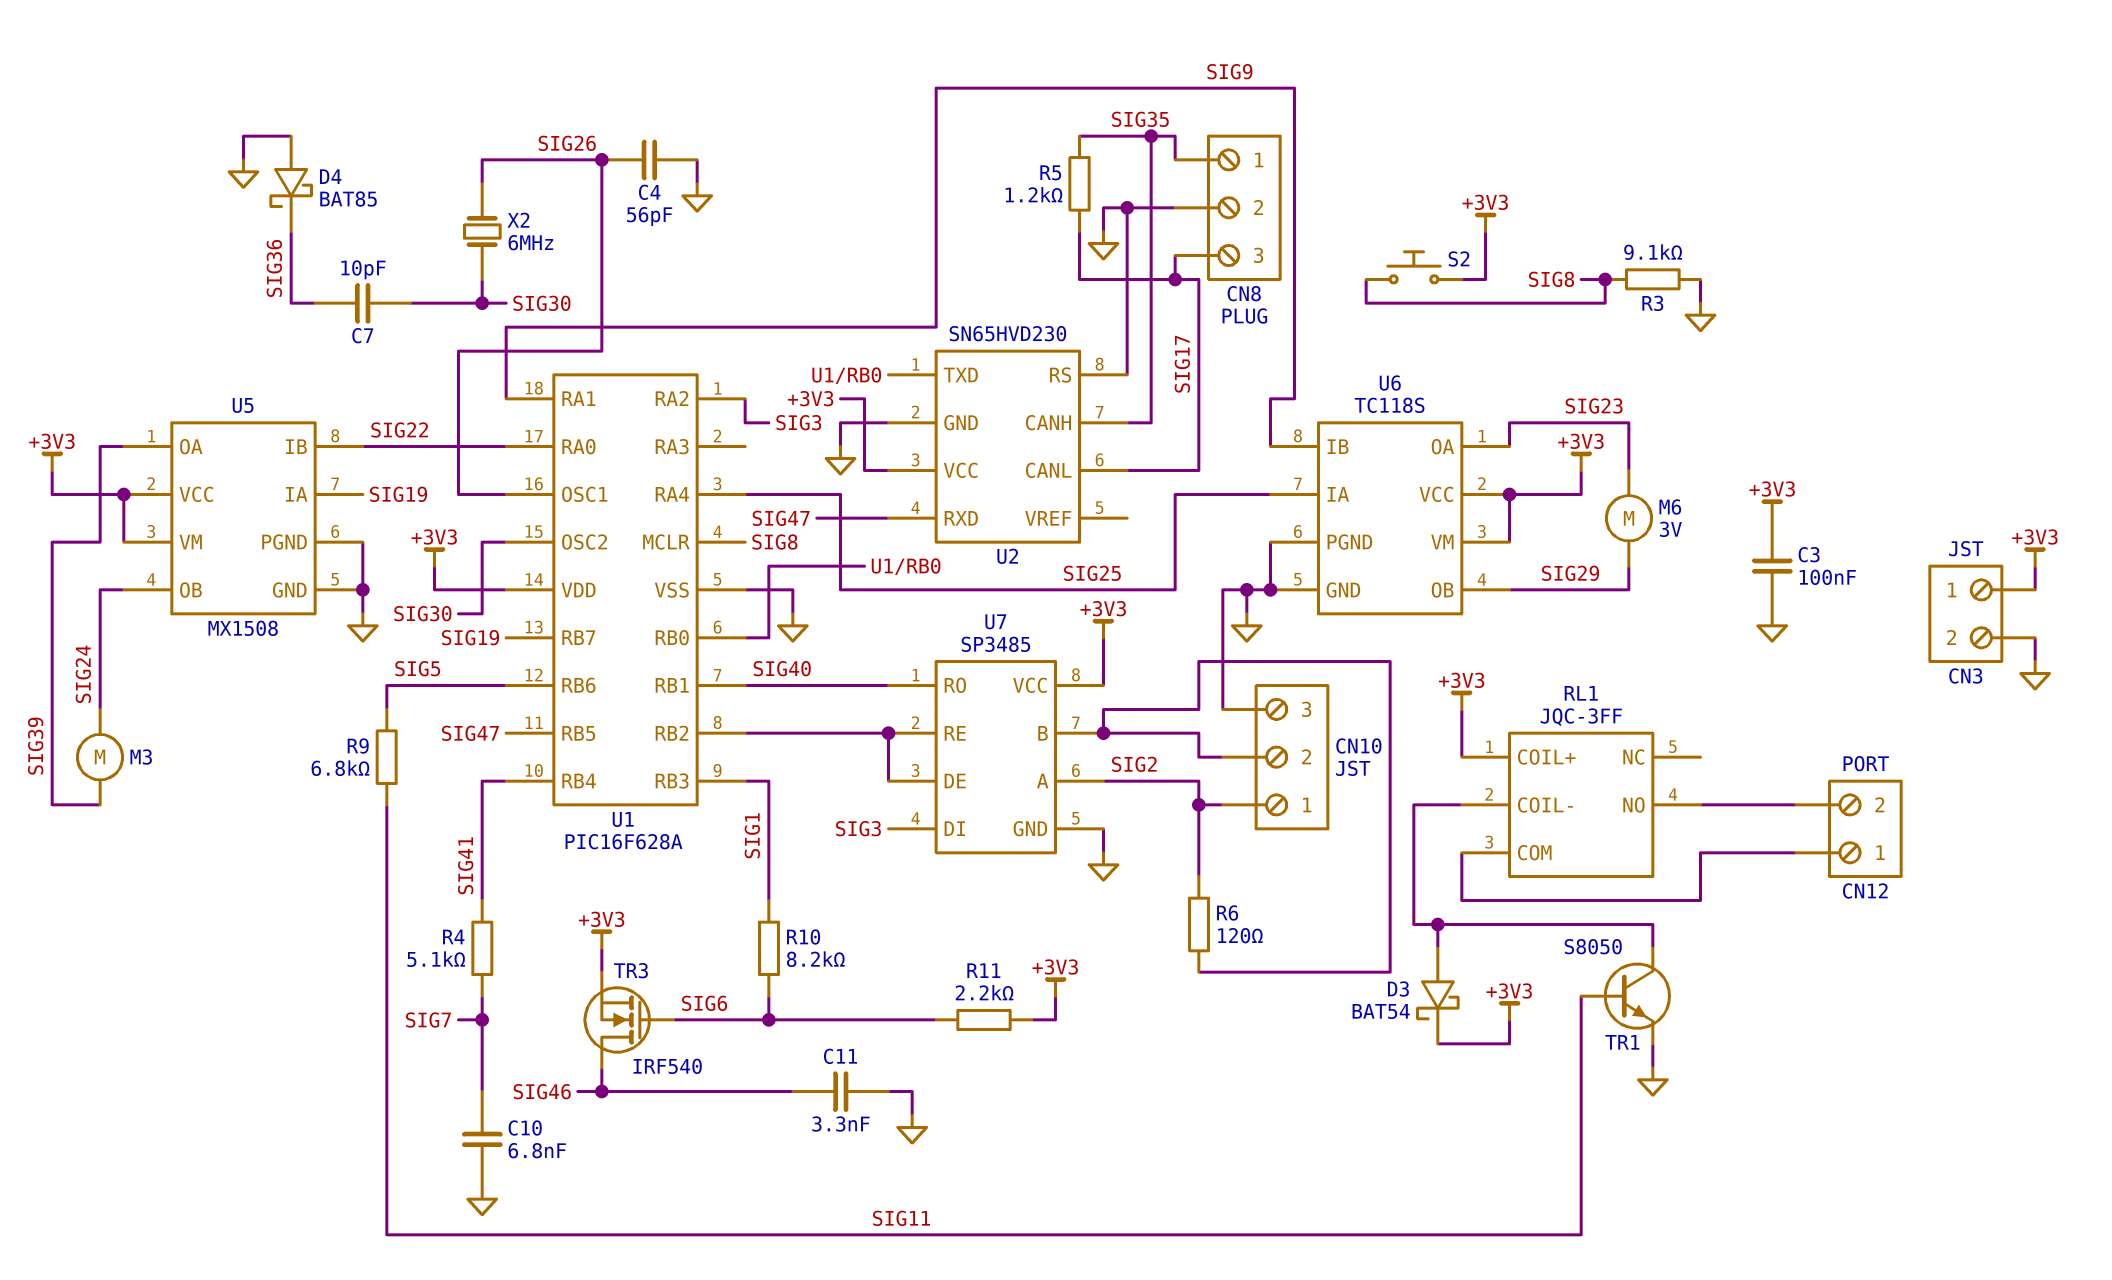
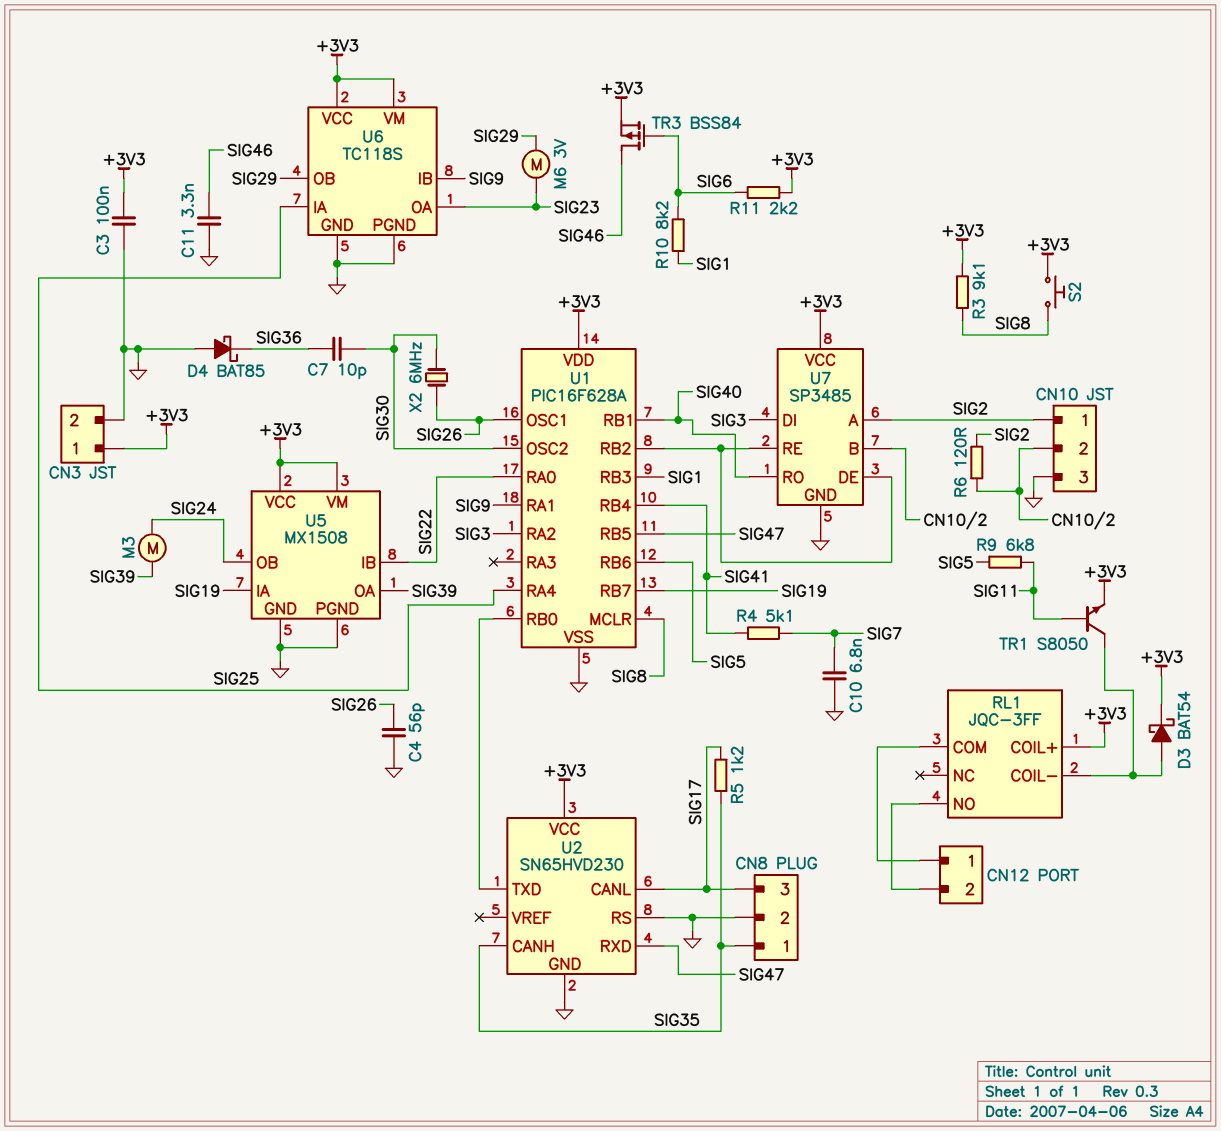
R3: 9.1k (GND, SIG8) -> 9.1k (+3V3, SIG8)
TR1: NPN S8050 (B SIG11, C RL1/COIL-, E GND) -> NPN S8050 (B SIG11, C RL1/COIL-, E +3V3)
TR3: NMOS IRF540 (G SIG6, D SIG46, S +3V3) -> PMOS BSS84 (G SIG6, D SIG46, S +3V3)

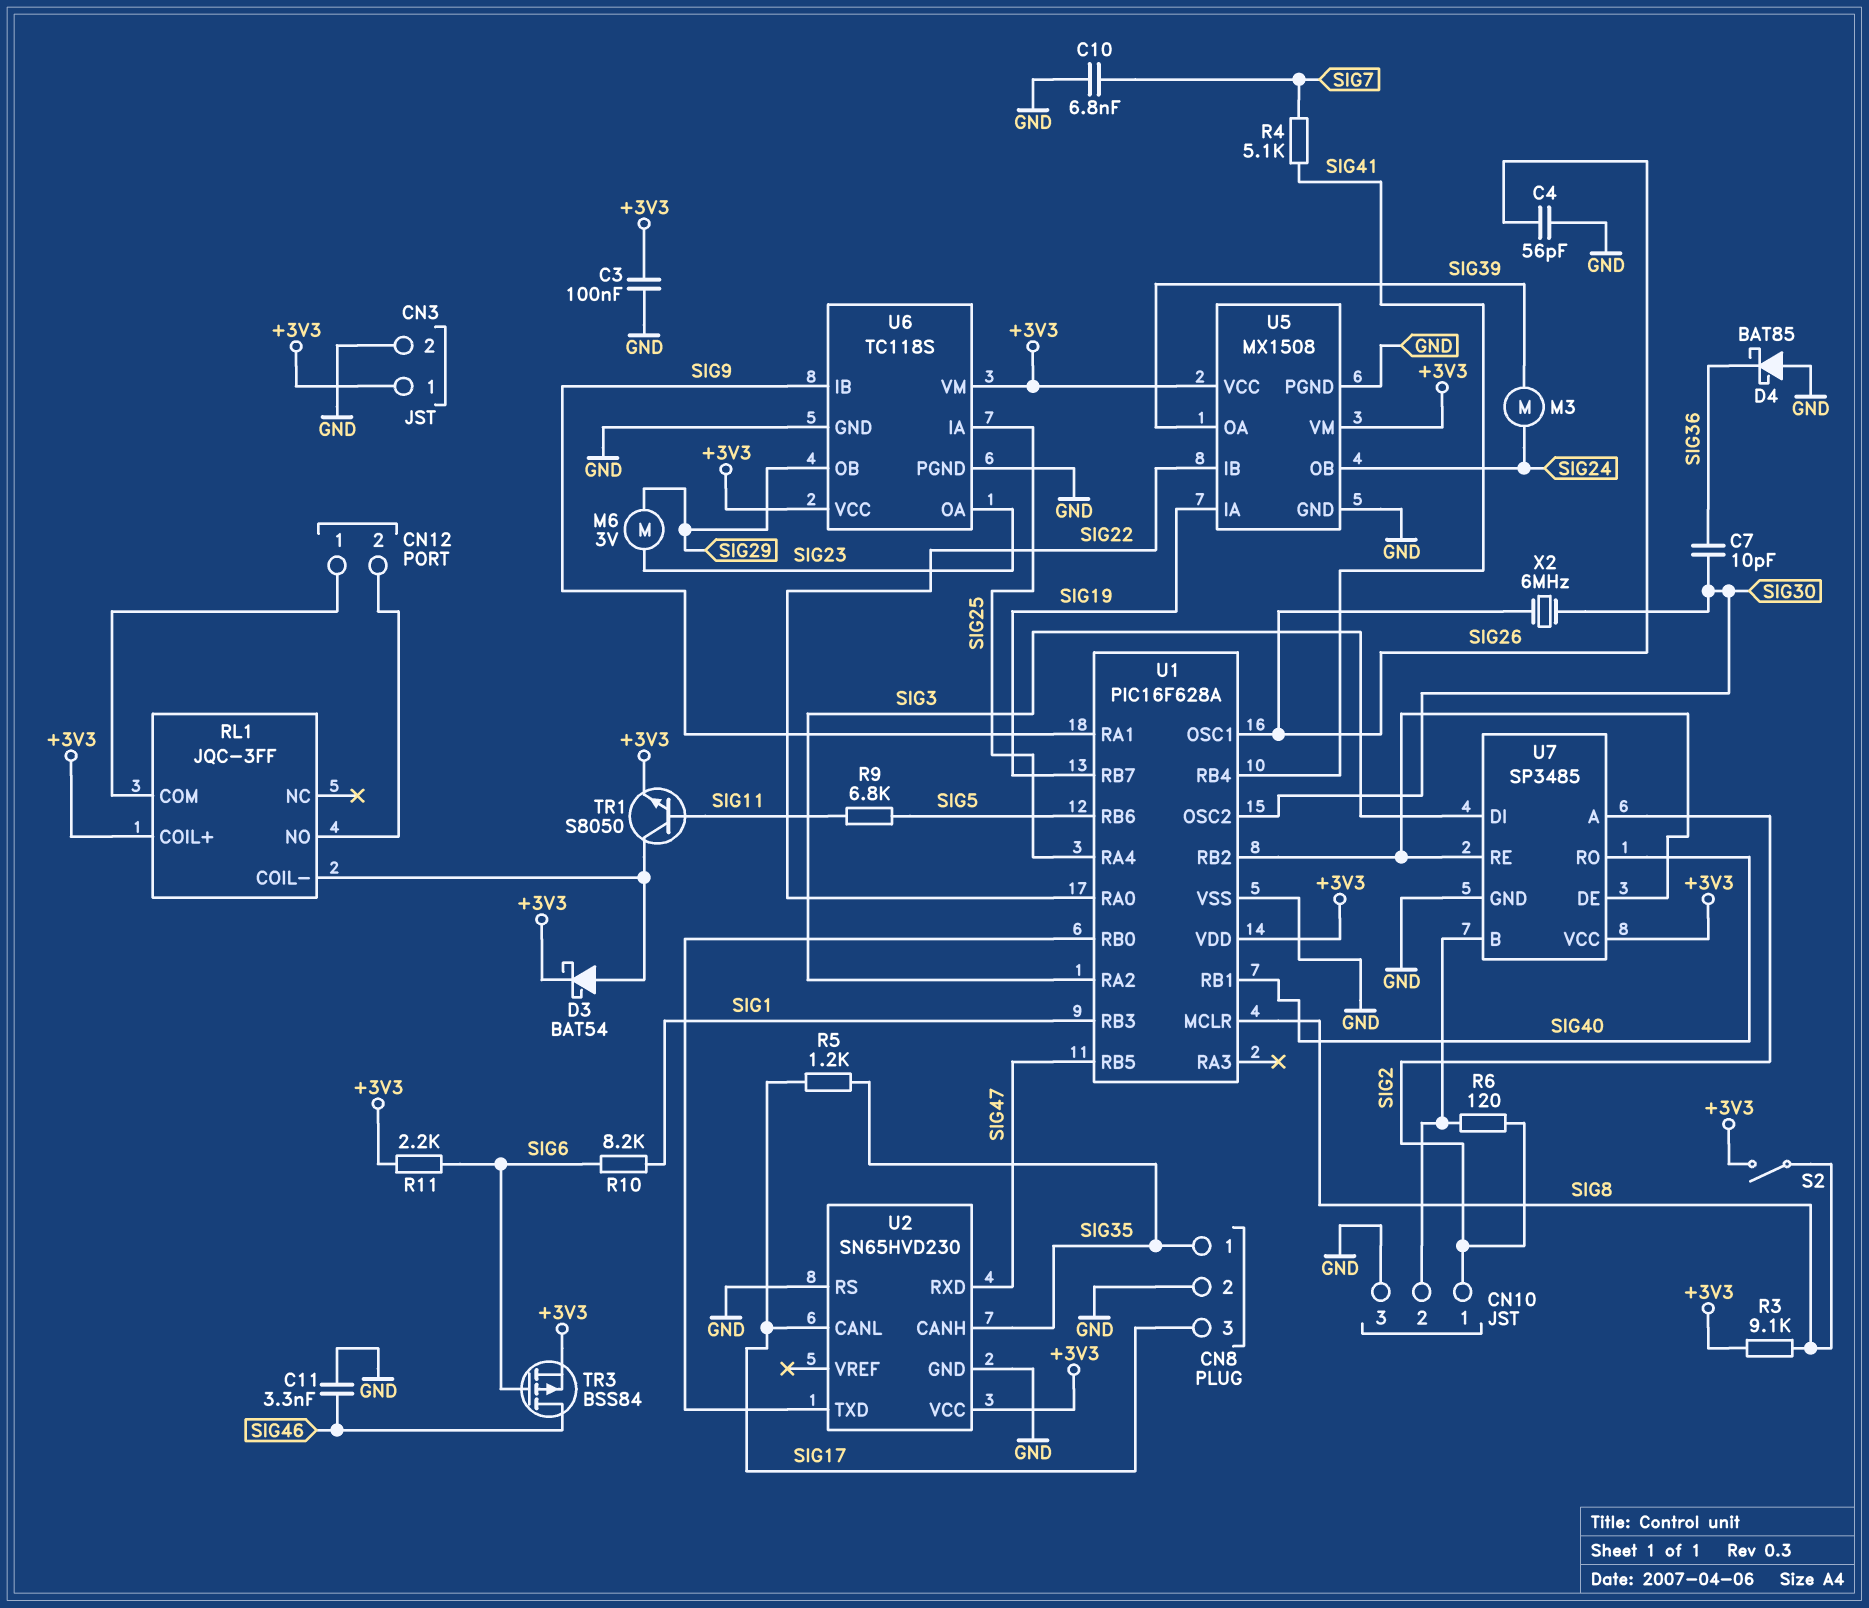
S2: button (+3V3, SIG8) -> switch (+3V3, SIG8)

